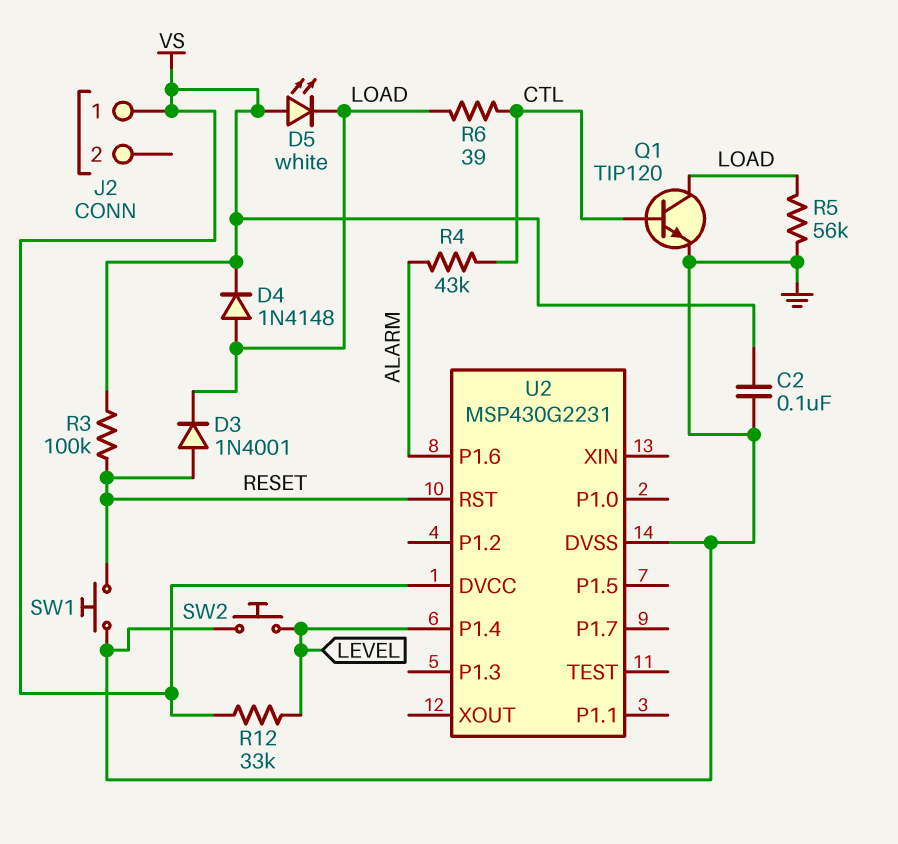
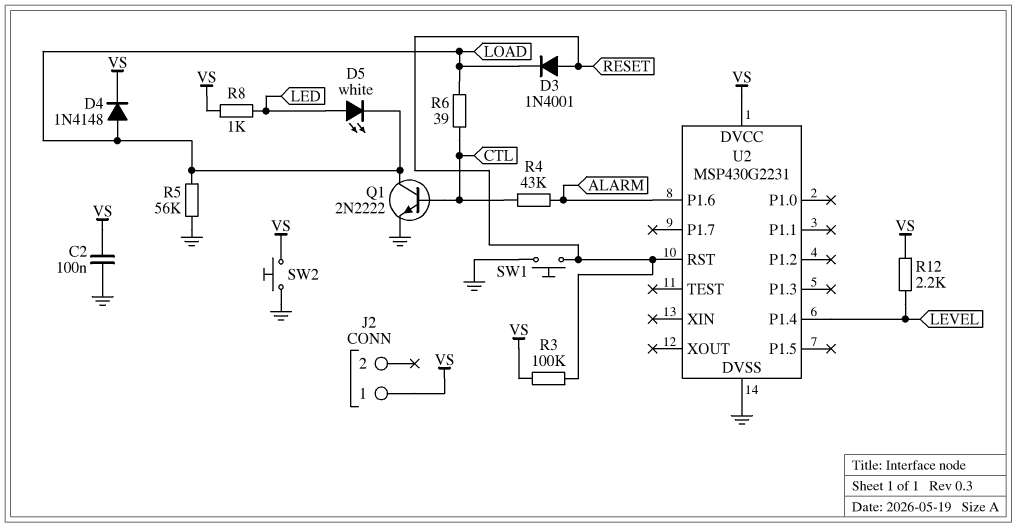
D5: LED white (A VS, K LOAD) -> LED white (A LED, K LOAD)
Q1: NPN TIP120 (B CTL, C LOAD, E GND) -> NPN 2N2222 (B CTL, C LOAD, E GND)
R8: none -> 1k (LED, VS)
R12: 33k (LEVEL, VS) -> 2.2k (LEVEL, VS)
SW2: button (GND, LEVEL) -> button (GND, VS)

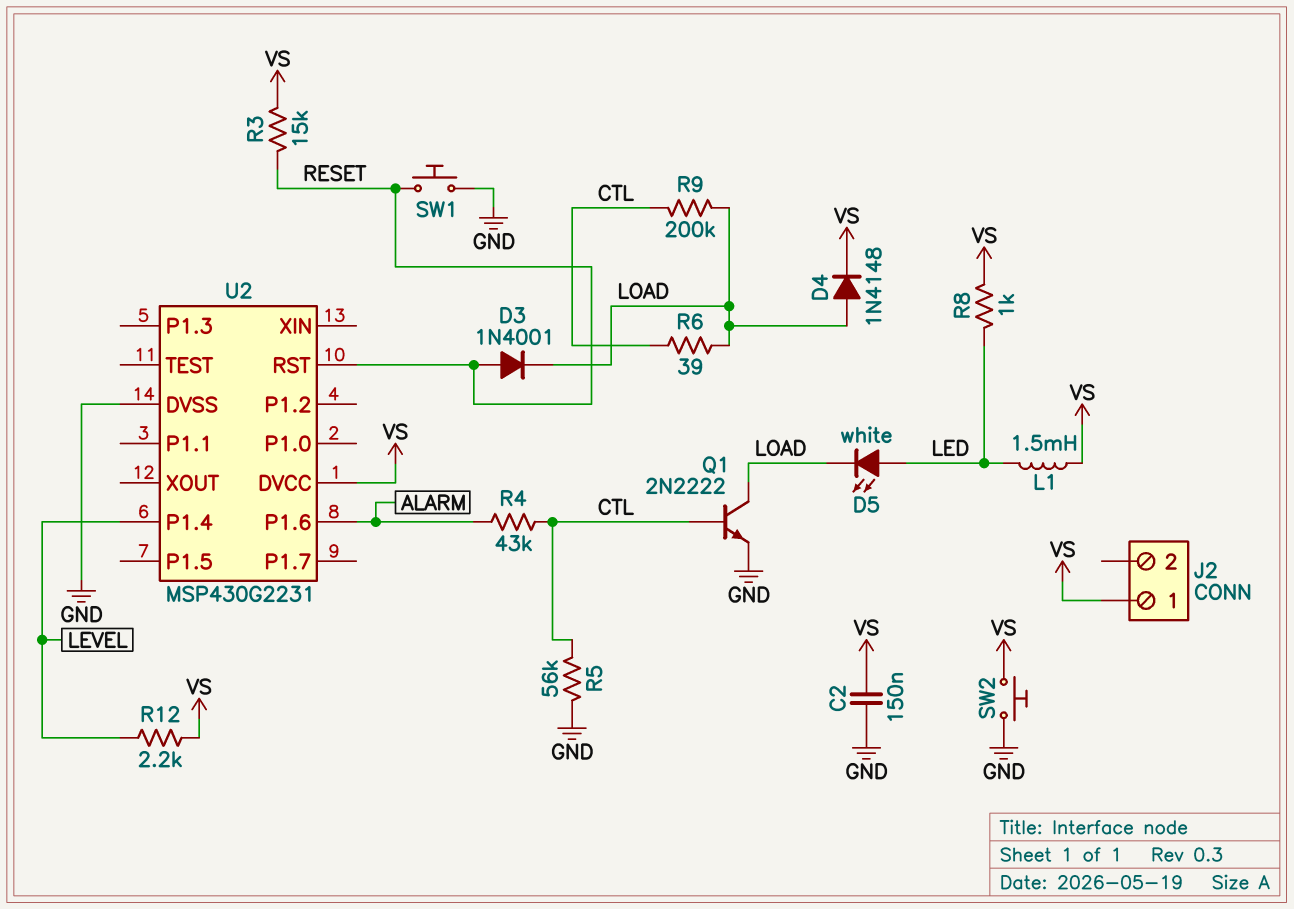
C2: 100nF (GND, VS) -> 150nF (GND, VS)
L1: none -> 1.5mH (LED, VS)
R3: 100k (RESET, VS) -> 15k (RESET, VS)
R5: 56k (GND, LOAD) -> 56k (CTL, GND)
R9: none -> 200k (CTL, LOAD)

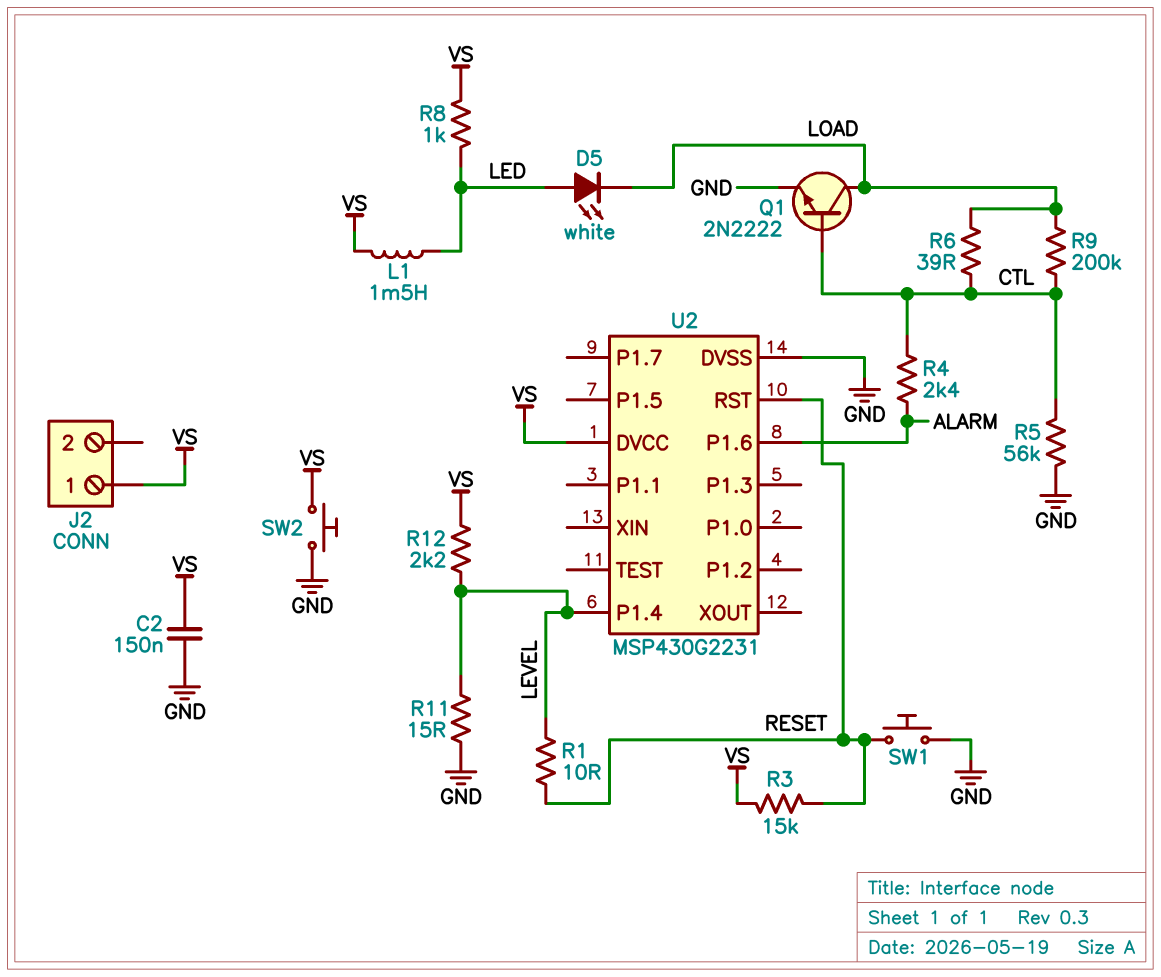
D3: diode 1N4001 (A RESET, K LOAD) -> none
D4: diode 1N4148 (A LOAD, K VS) -> none
R1: none -> 10 (LEVEL, RESET)
R4: 43k (ALARM, CTL) -> 2.4k (ALARM, CTL)
R11: none -> 15 (GND, LEVEL)

